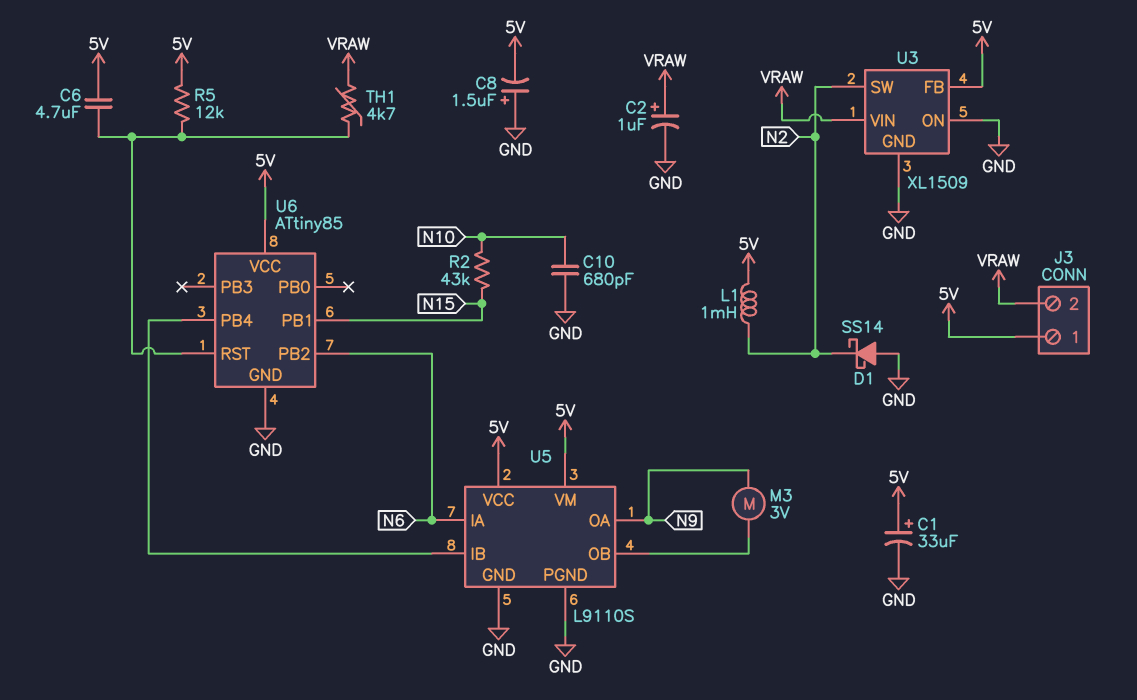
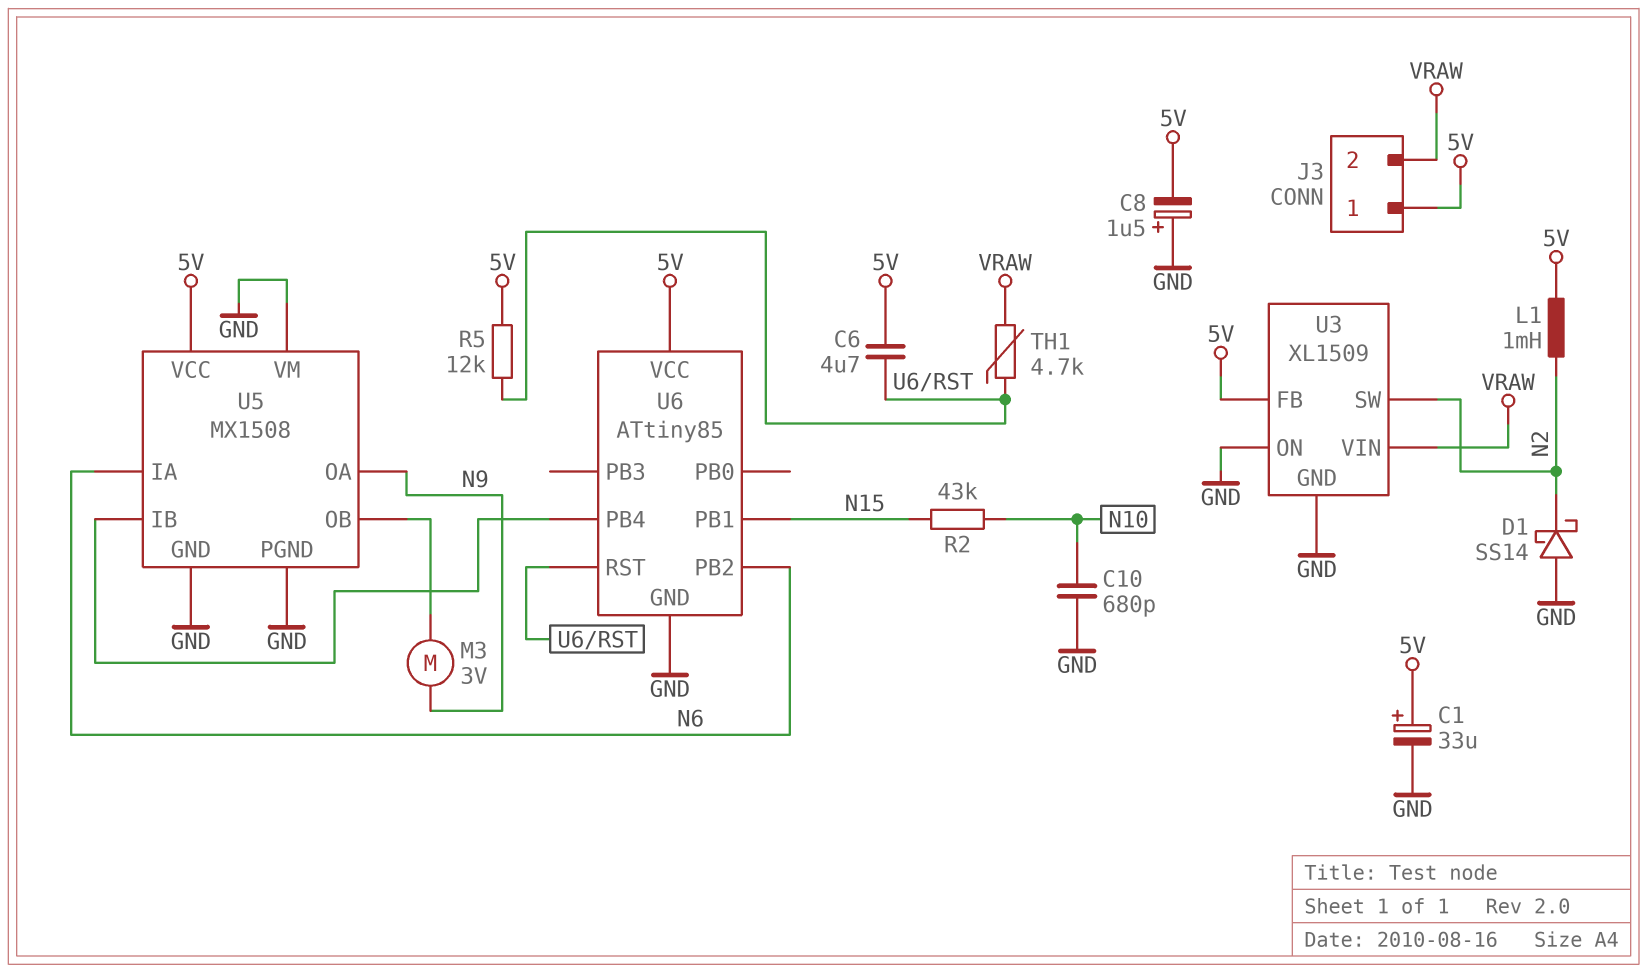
C2: 1uF (plus VRAW, minus GND) -> none
U5: L9110S -> MX1508
U5 pin VM: 5V -> GND

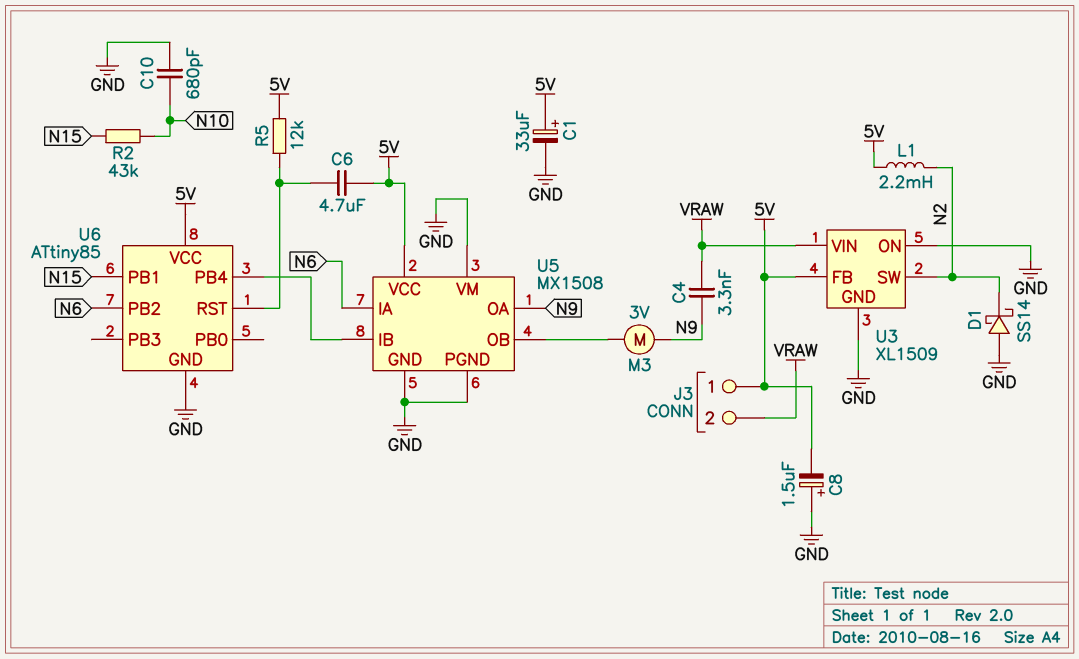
C4: none -> 3.3nF (N9, VRAW)
L1: 1mH (5V, N2) -> 2.2mH (5V, N2)
TH1: 4.7k (U6/RST, VRAW) -> none

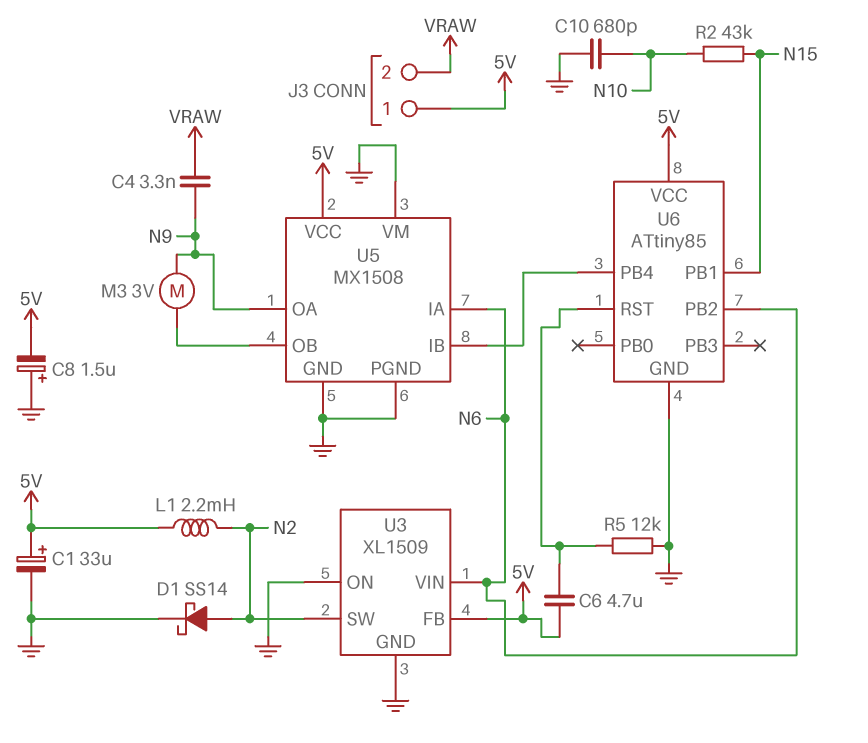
D1: schottky SS14 (A GND, K N2) -> schottky SS14 (A N2, K GND)
R5: 12k (5V, U6/RST) -> 12k (GND, U6/RST)
U3 pin VIN: VRAW -> N6

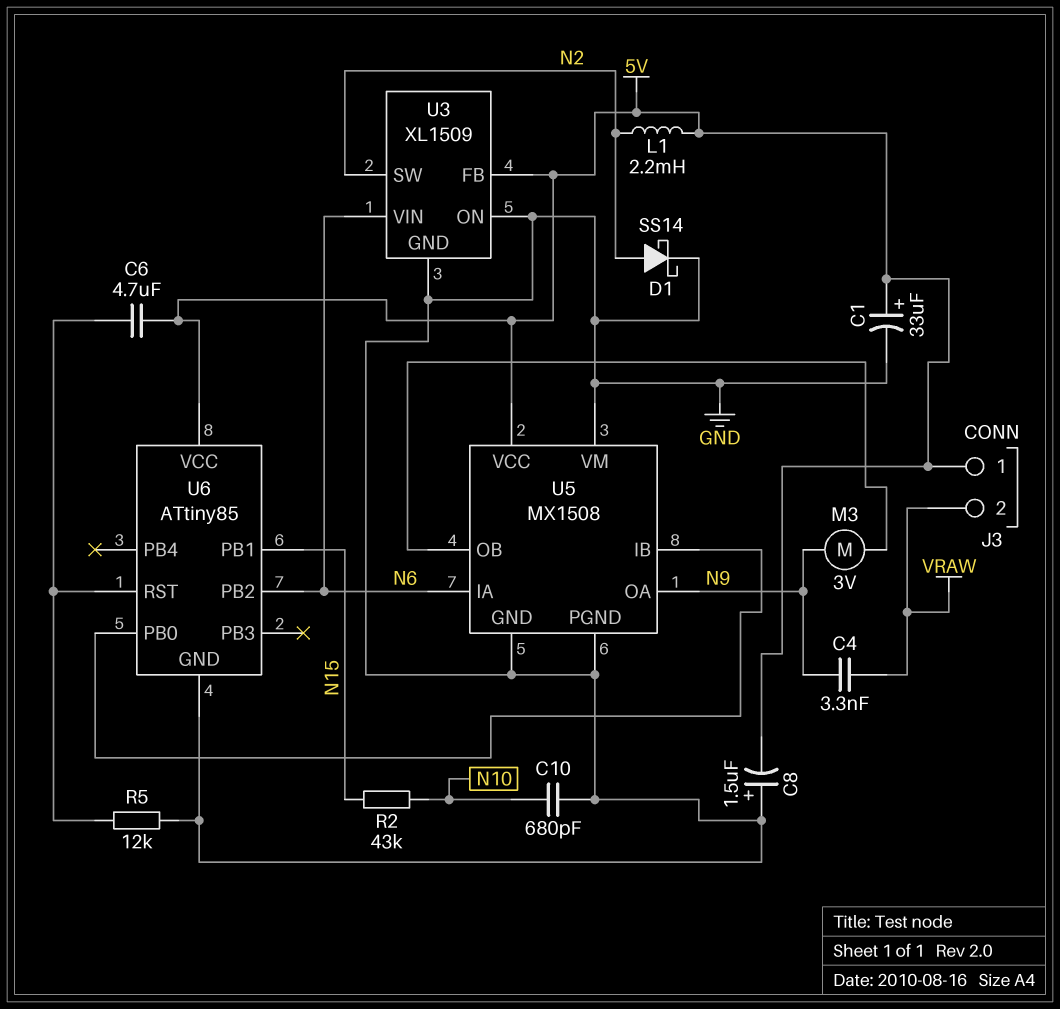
U6 pin PB0: none -> U5/IB
U6 pin PB4: U5/IB -> none

